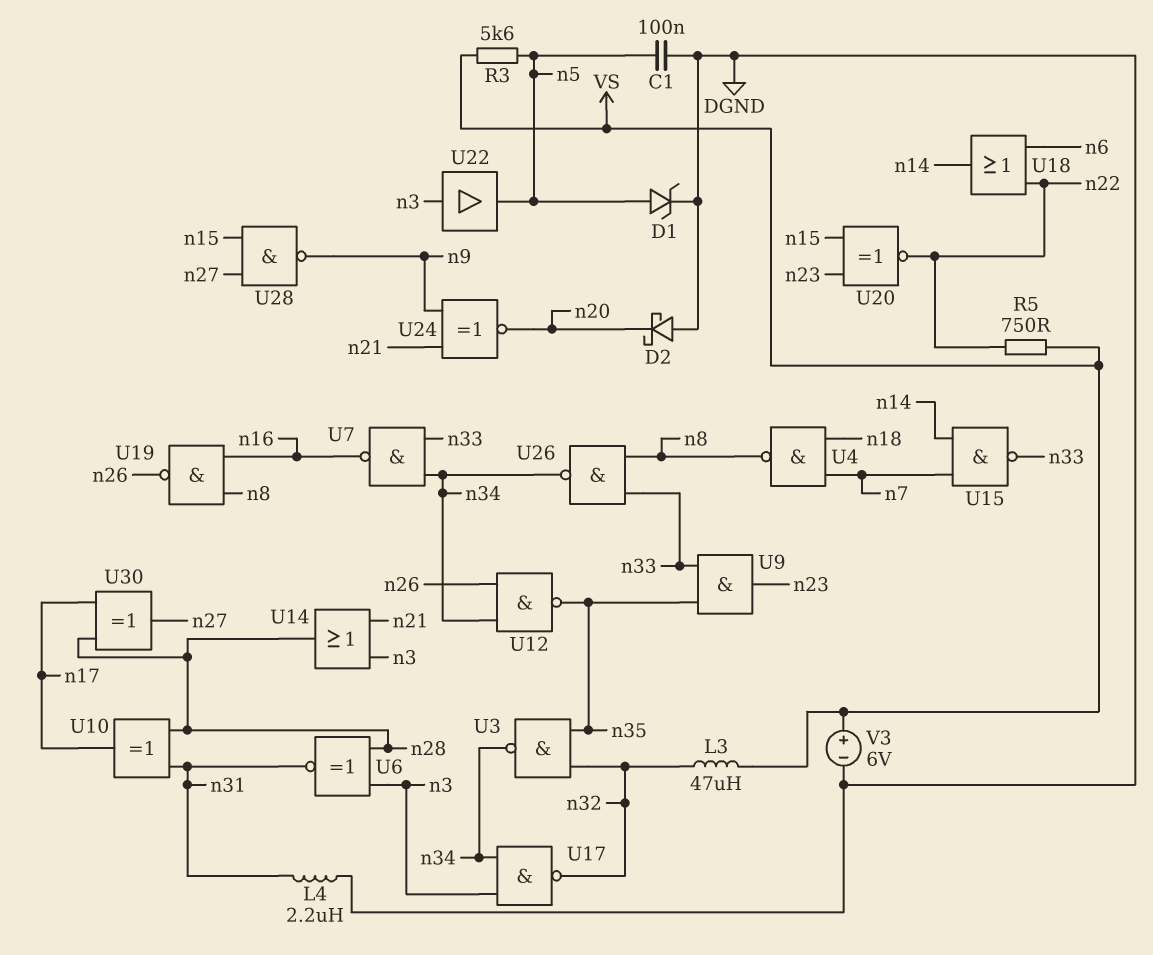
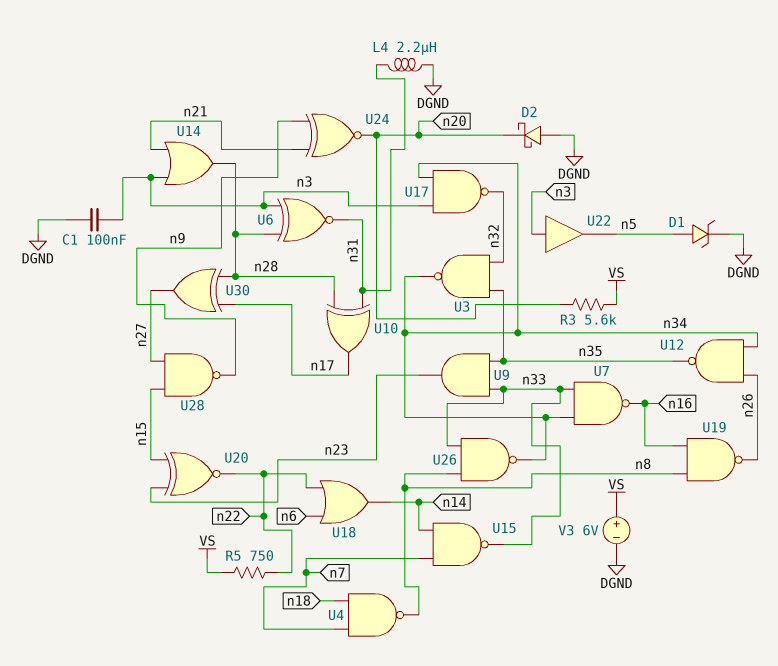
C1: 100nF (DGND, n5) -> 100nF (DGND, n3)
L3: 47uH (VS, n32) -> none
R3: 5.6k (VS, n5) -> 5.6k (VS, n20)

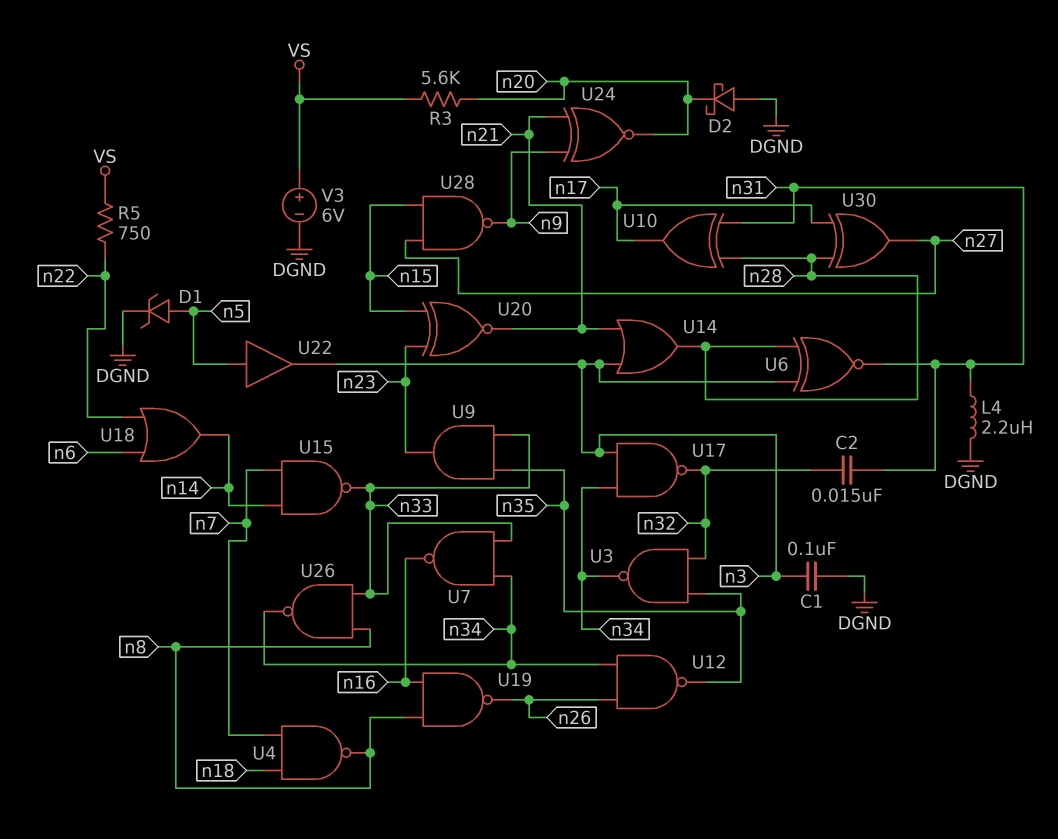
C2: none -> 15nF (n31, n32)
U20: XNOR (in n15, in n23, out n22) -> XNOR (in n15, in n23, out n21)
U22: buffer (in n3, out n5) -> buffer (in n5, out n3)

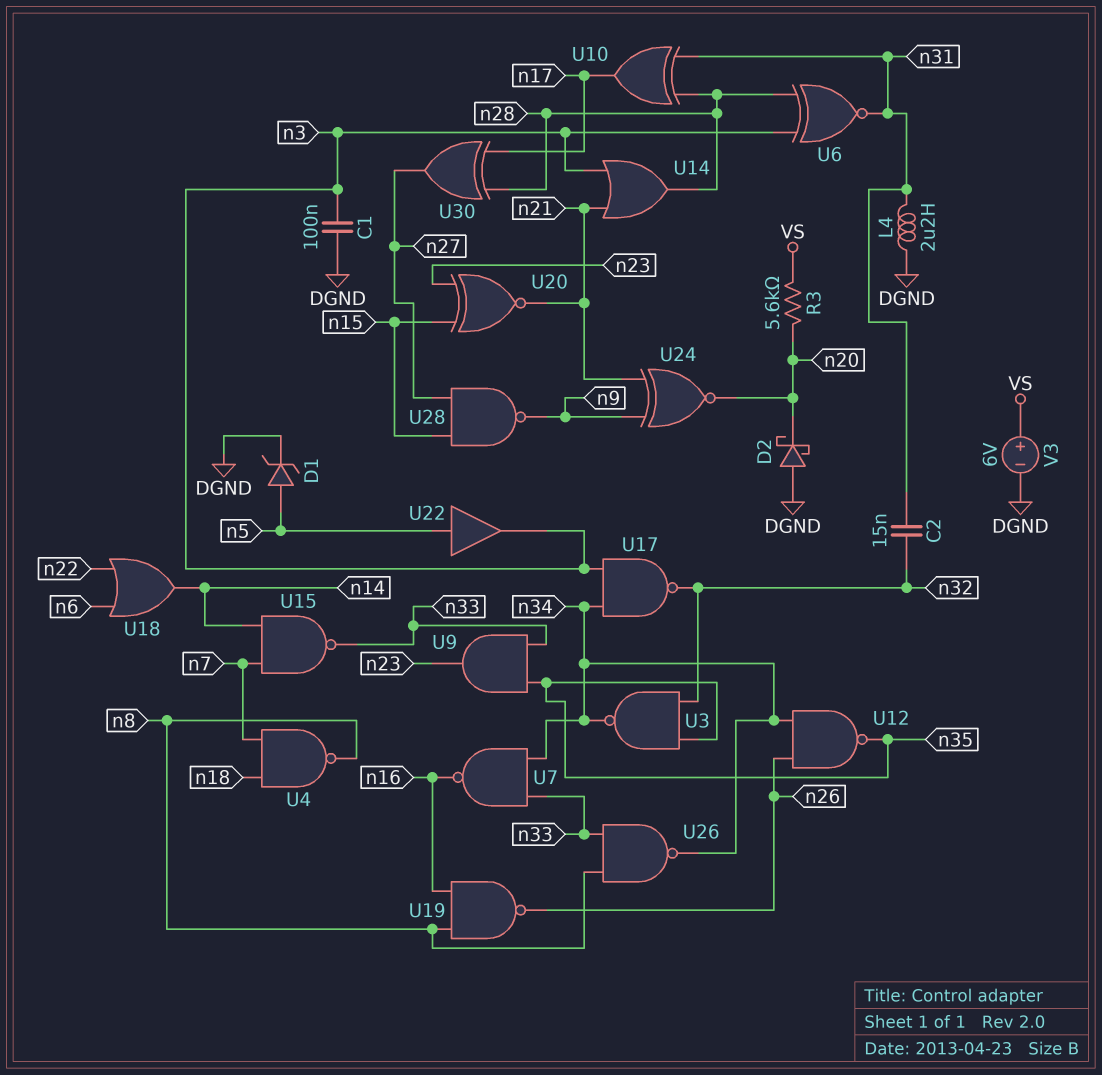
R5: 750 (VS, n22) -> none

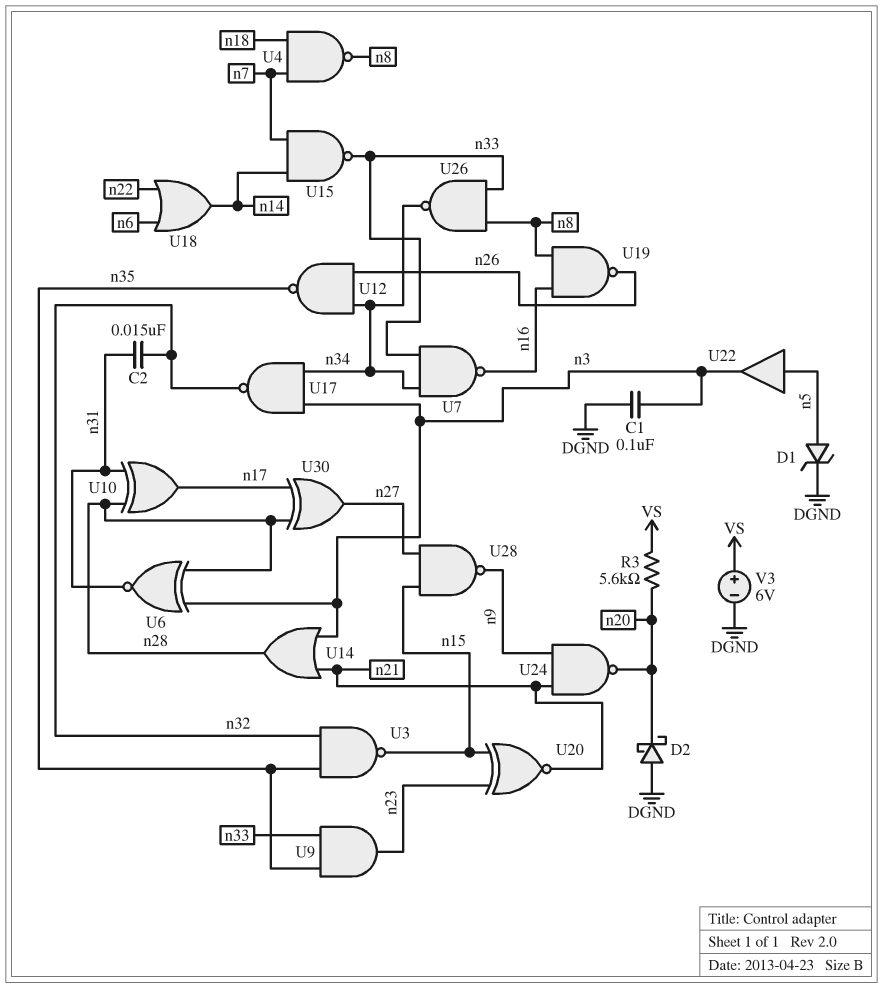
L4: 2.2uH (DGND, n31) -> none
U3: NAND (in n32, in n35, out n34) -> NAND (in n32, in n35, out n15)
U24: XNOR (in n9, in n21, out n20) -> NAND (in n9, in n21, out n20)

